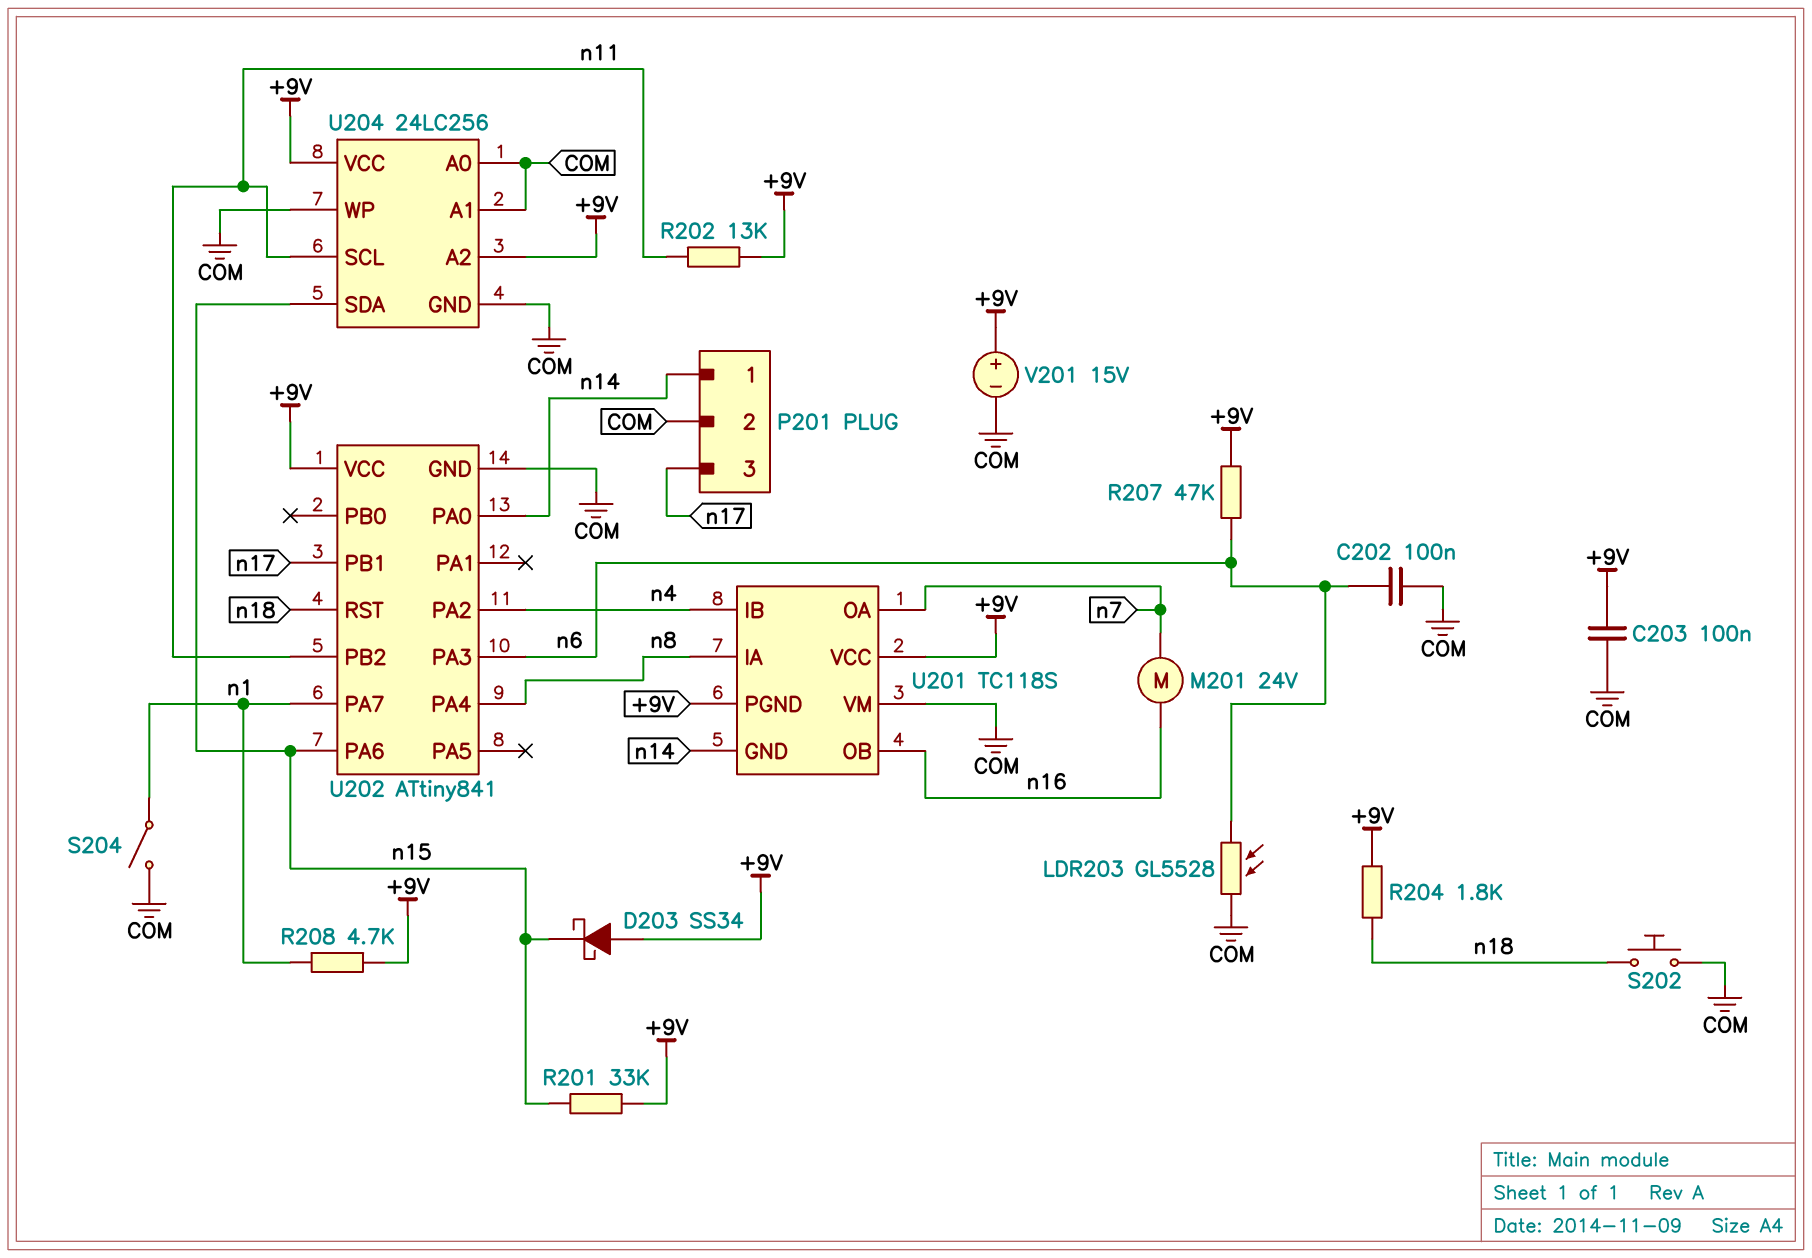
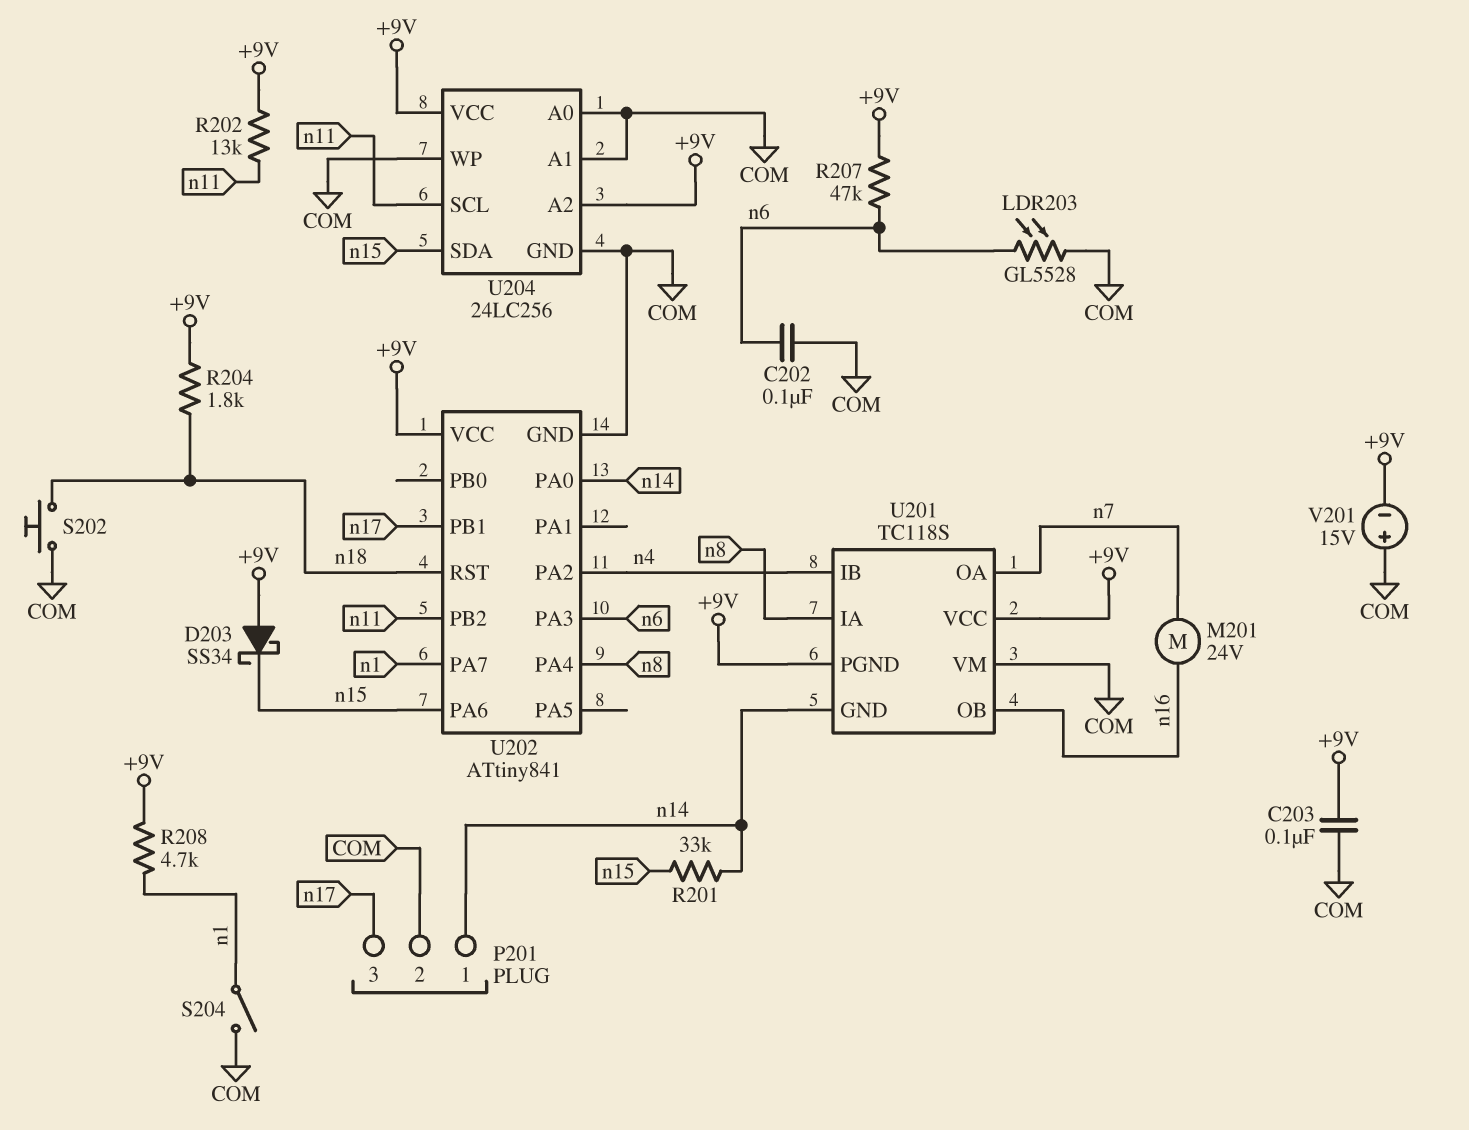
R201: 33k (+9V, n15) -> 33k (n14, n15)
V201: 15V (plus +9V, minus COM) -> 15V (plus COM, minus +9V)

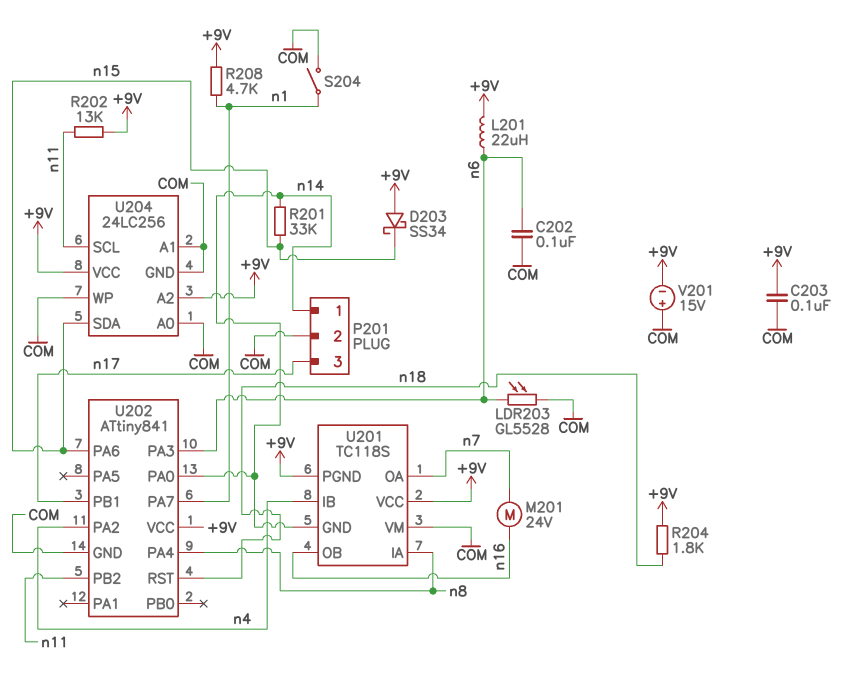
L201: none -> 22uH (+9V, n6)
R207: 47k (+9V, n6) -> none
S202: button (COM, n18) -> none

